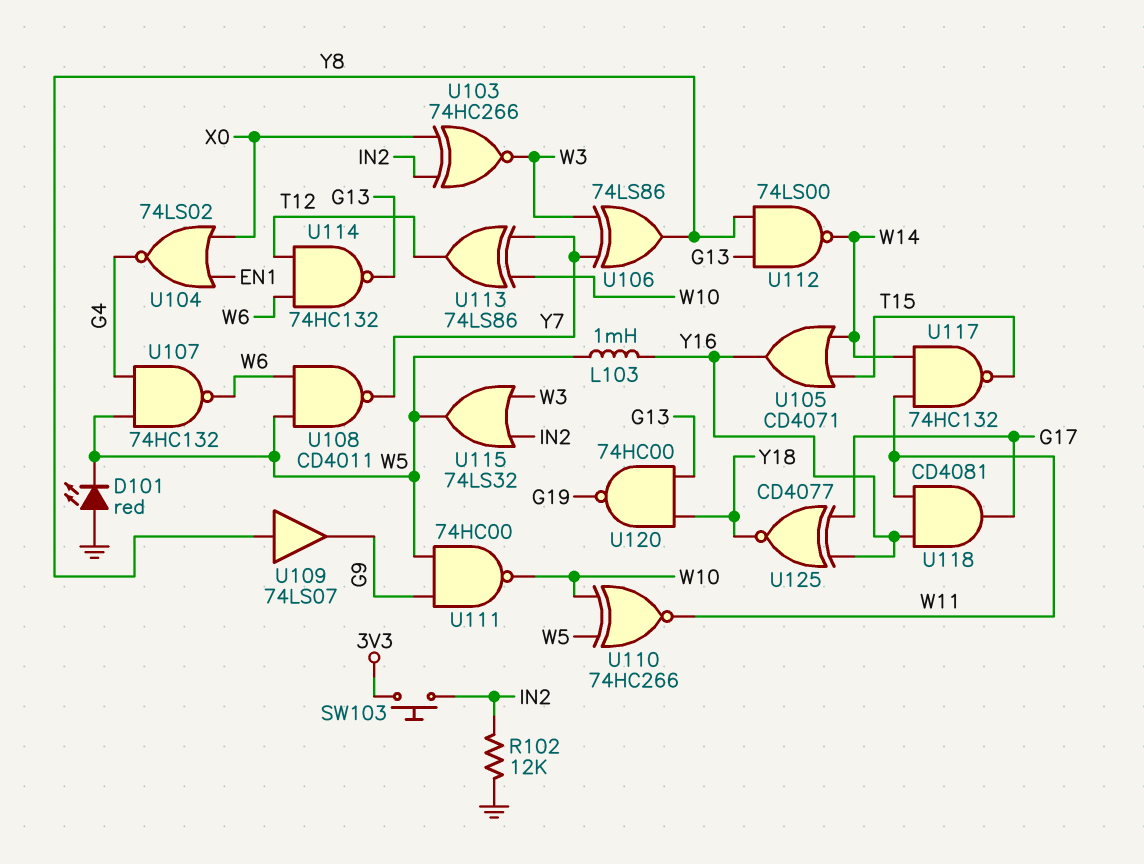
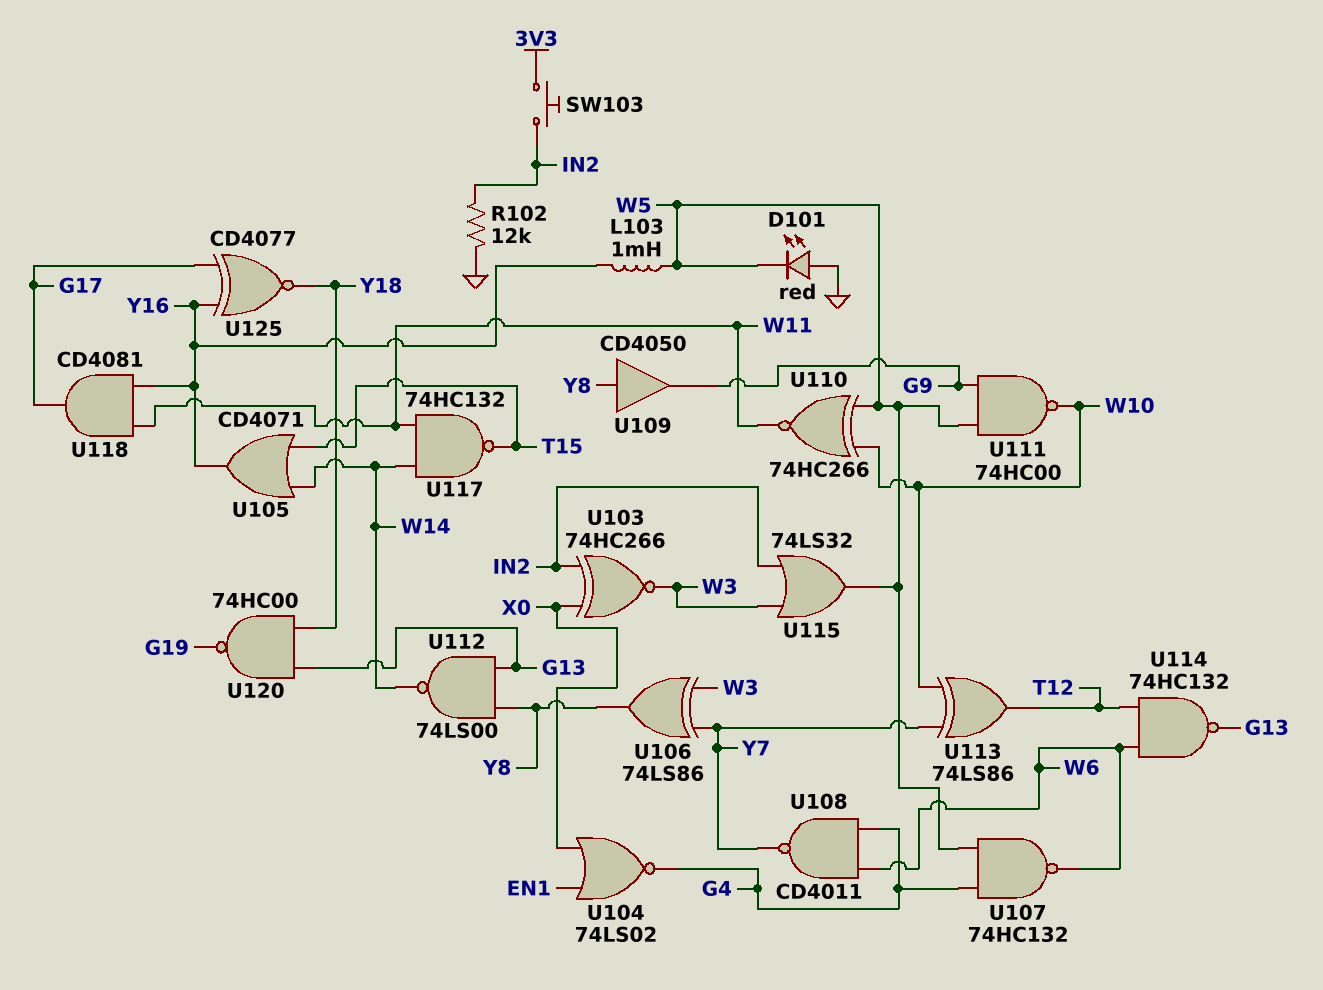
U108: NAND CD4011 (in W5, in W6, out Y7) -> NAND CD4011 (in G4, in W6, out Y7)
U109: buffer 74LS07 (in Y8, out G9) -> buffer CD4050 (in Y8, out G9)

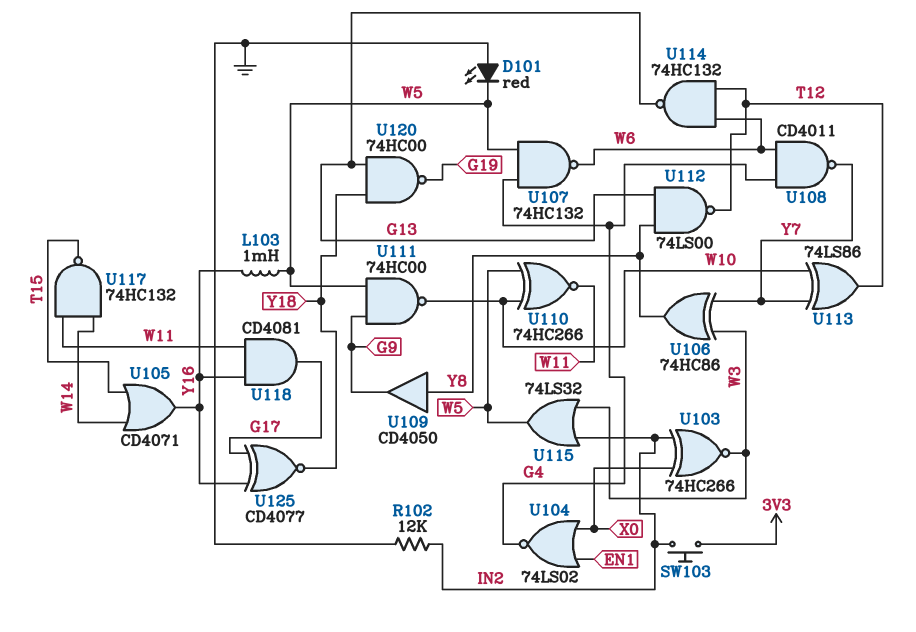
U106: XOR 74LS86 (in W3, in Y7, out Y8) -> XOR 74HC86 (in W3, in Y7, out Y8)
U112: NAND 74LS00 (in G13, in Y8, out W14) -> NAND 74LS00 (in G13, in Y8, out T12)

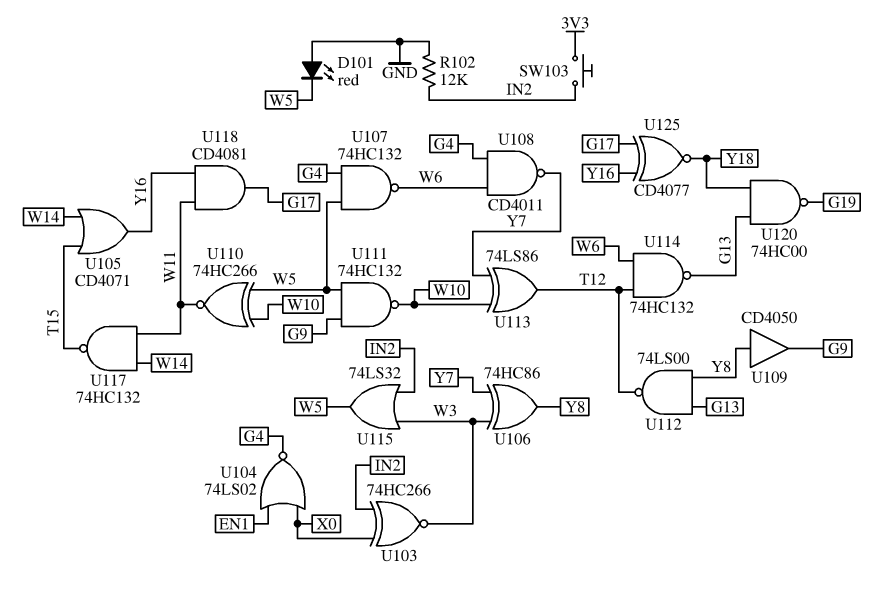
L103: 1mH (W5, Y16) -> none
U111: NAND 74HC00 (in G9, in W5, out W10) -> NAND 74HC132 (in G9, in W5, out W10)

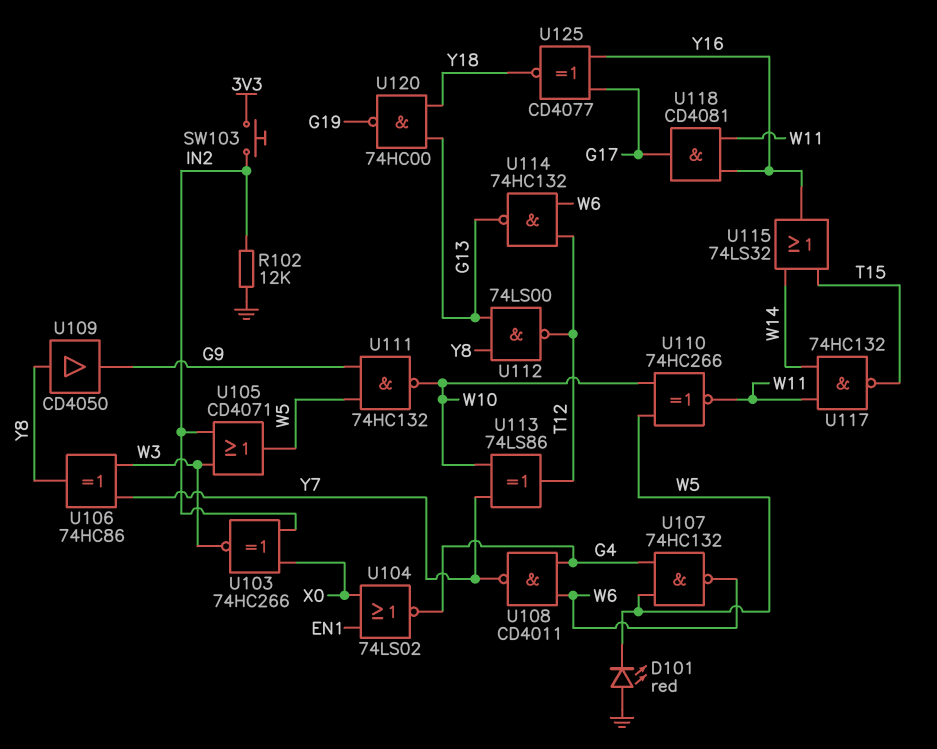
U105: OR CD4071 (in T15, in W14, out Y16) -> OR CD4071 (in IN2, in W3, out W5)
U115: OR 74LS32 (in IN2, in W3, out W5) -> OR 74LS32 (in T15, in W14, out Y16)

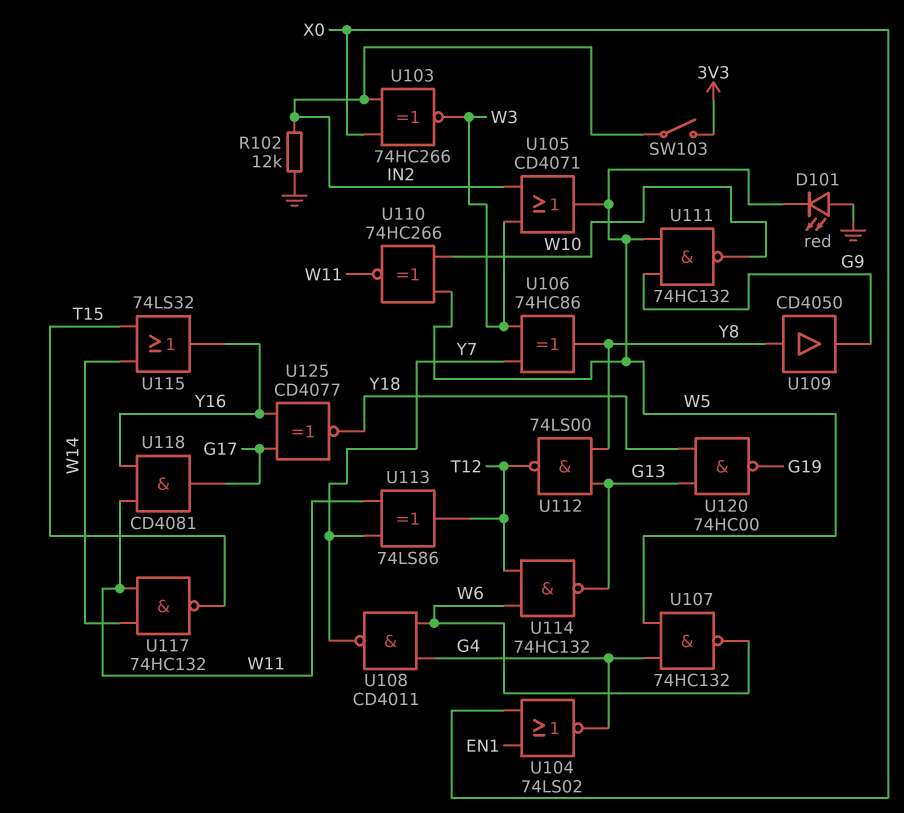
SW103: button (3V3, IN2) -> switch (3V3, IN2)
U113: XOR 74LS86 (in W10, in Y7, out T12) -> XOR 74LS86 (in W11, in Y7, out T12)

